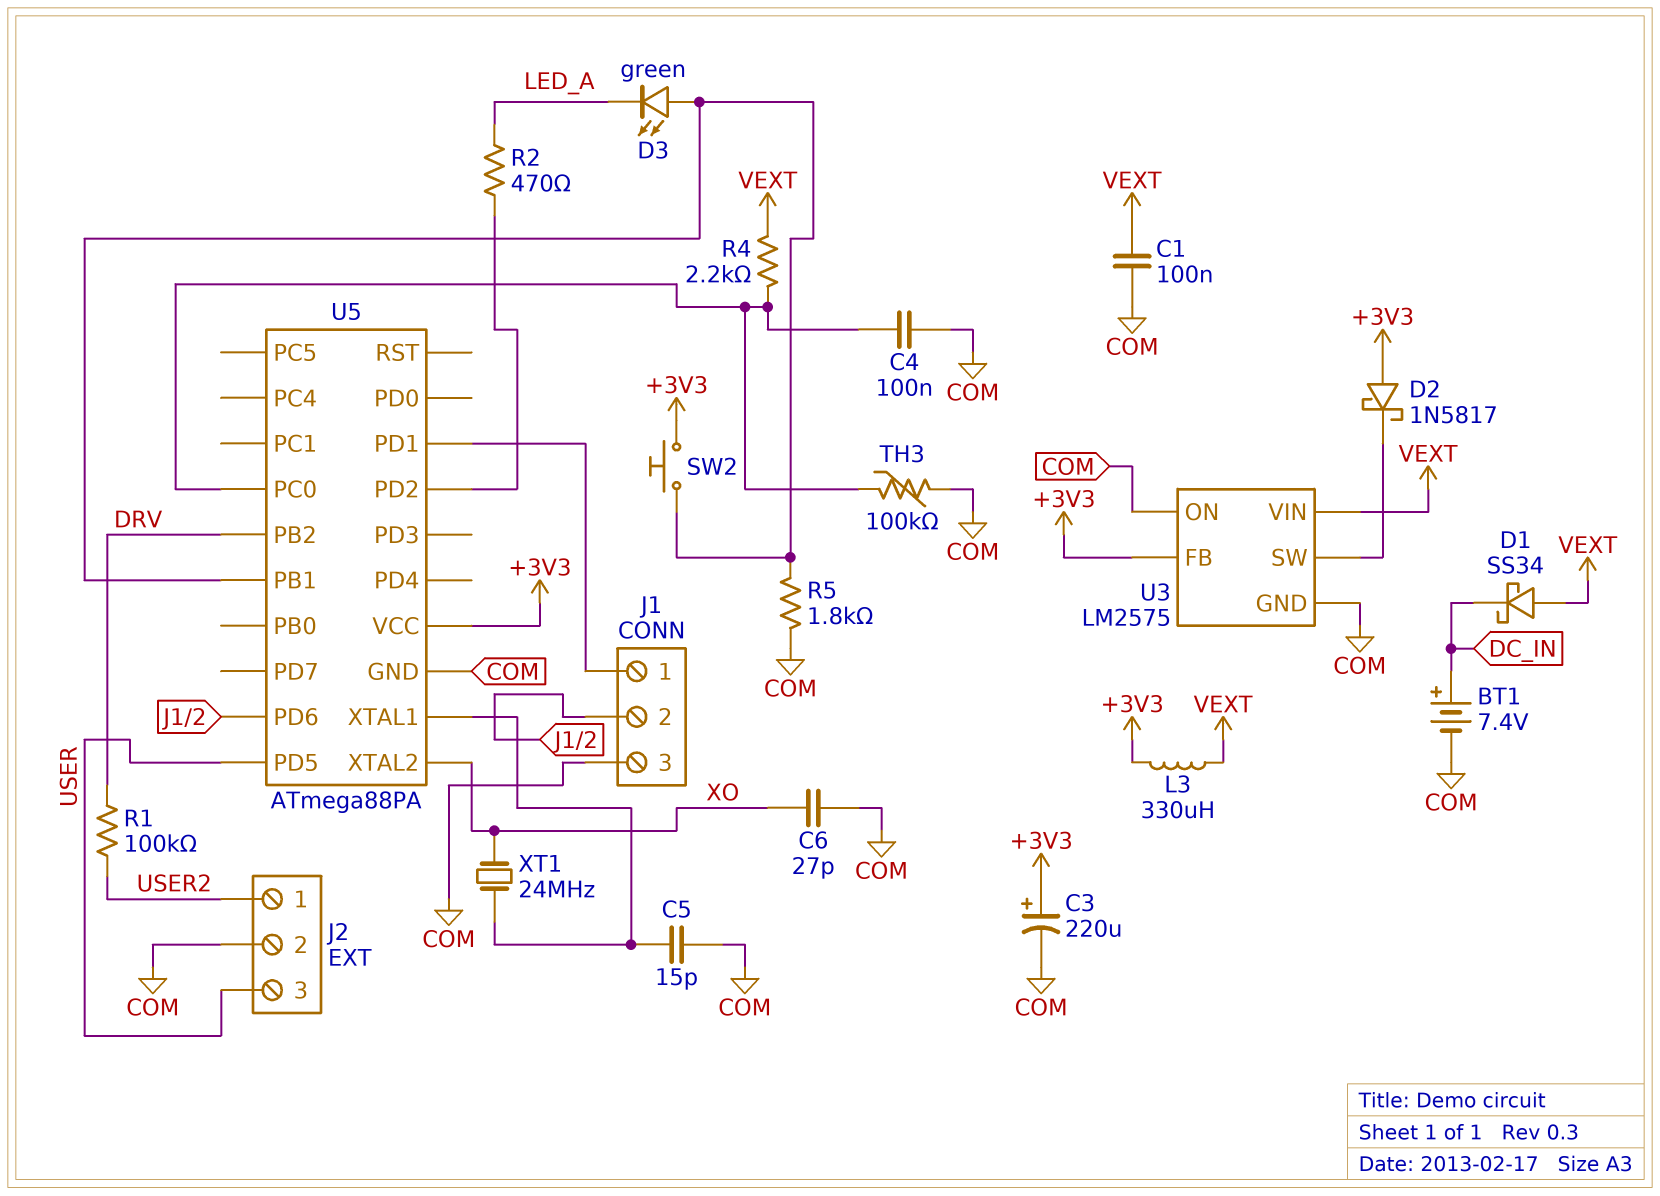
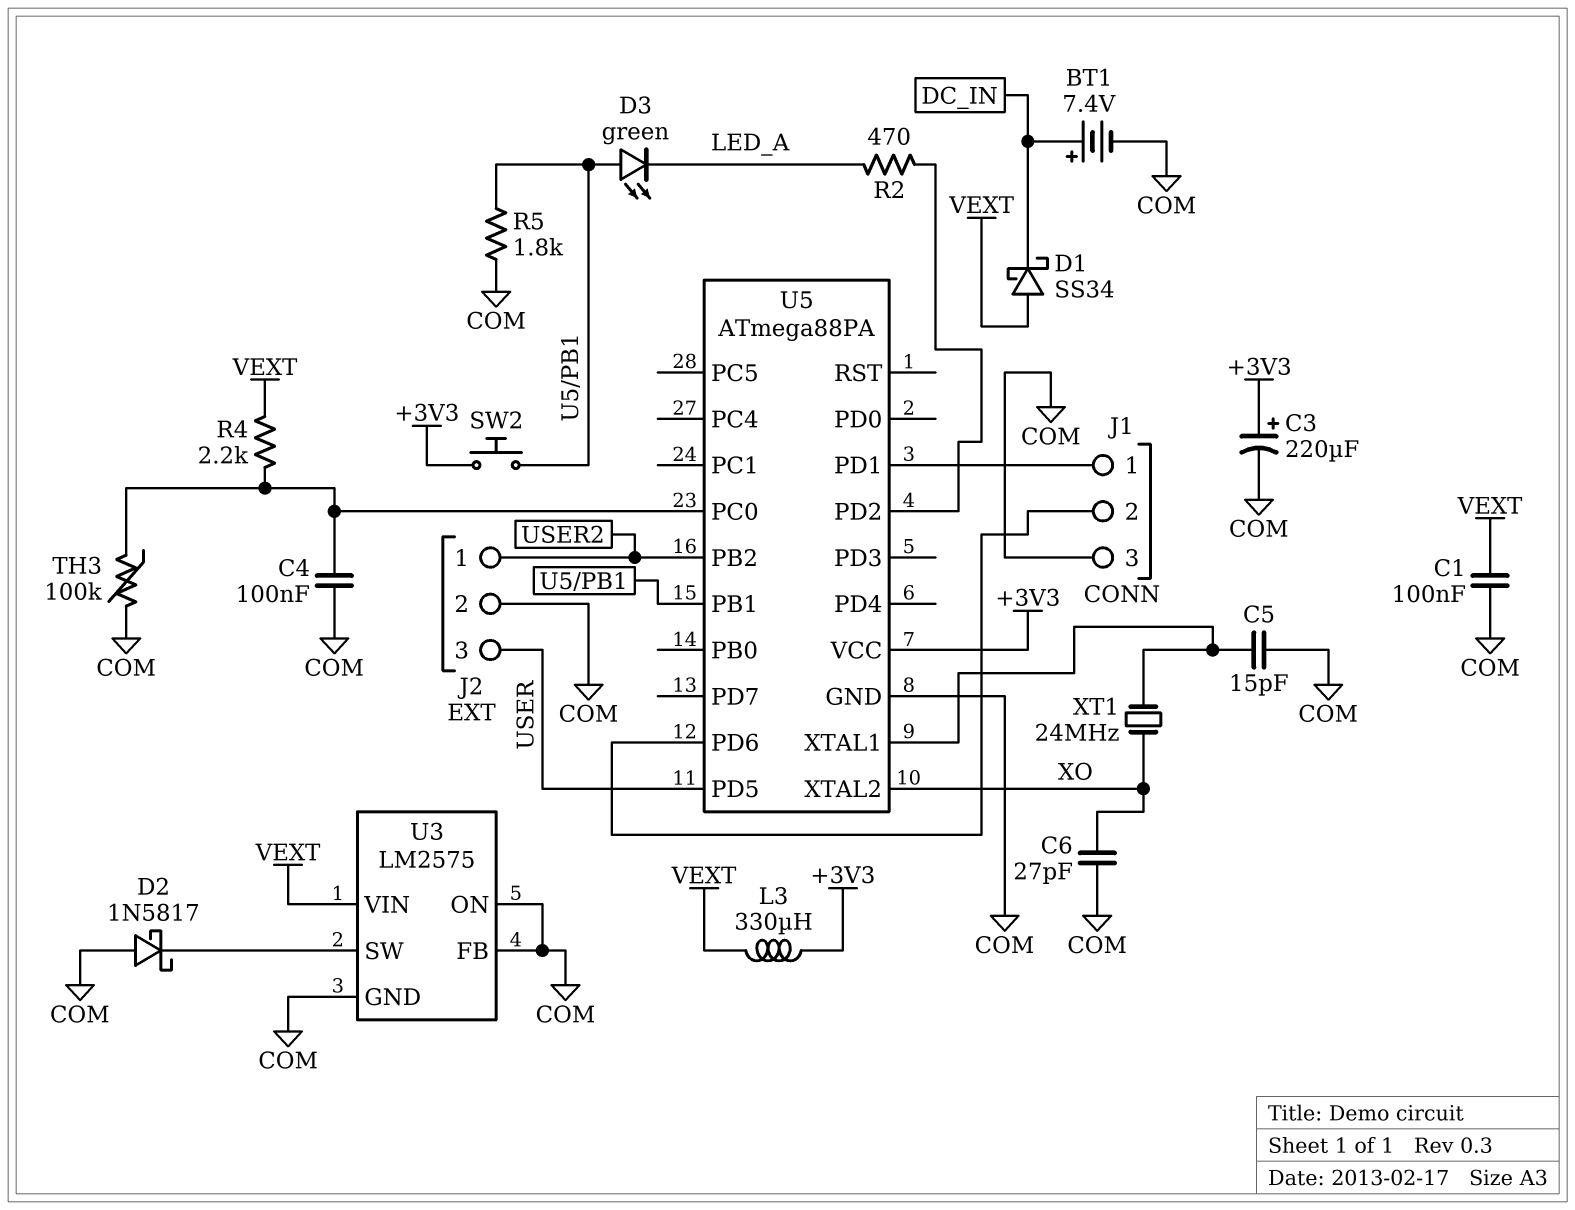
D2: schottky 1N5817 (A +3V3, K U3/SW) -> schottky 1N5817 (A COM, K U3/SW)
R1: 100k (DRV, USER2) -> none
U3 pin FB: +3V3 -> COM
U5 pin PB2: DRV -> USER2

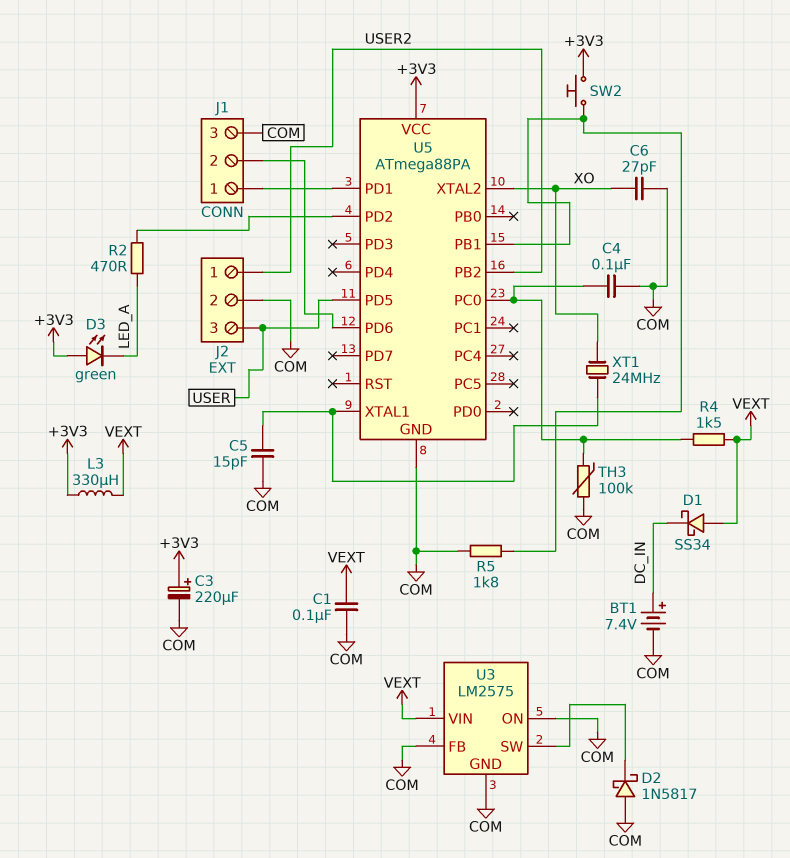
D3: LED green (A U5/PB1, K LED_A) -> LED green (A +3V3, K LED_A)
R4: 2.2k (U5/PC0, VEXT) -> 1.5k (U5/PC0, VEXT)

